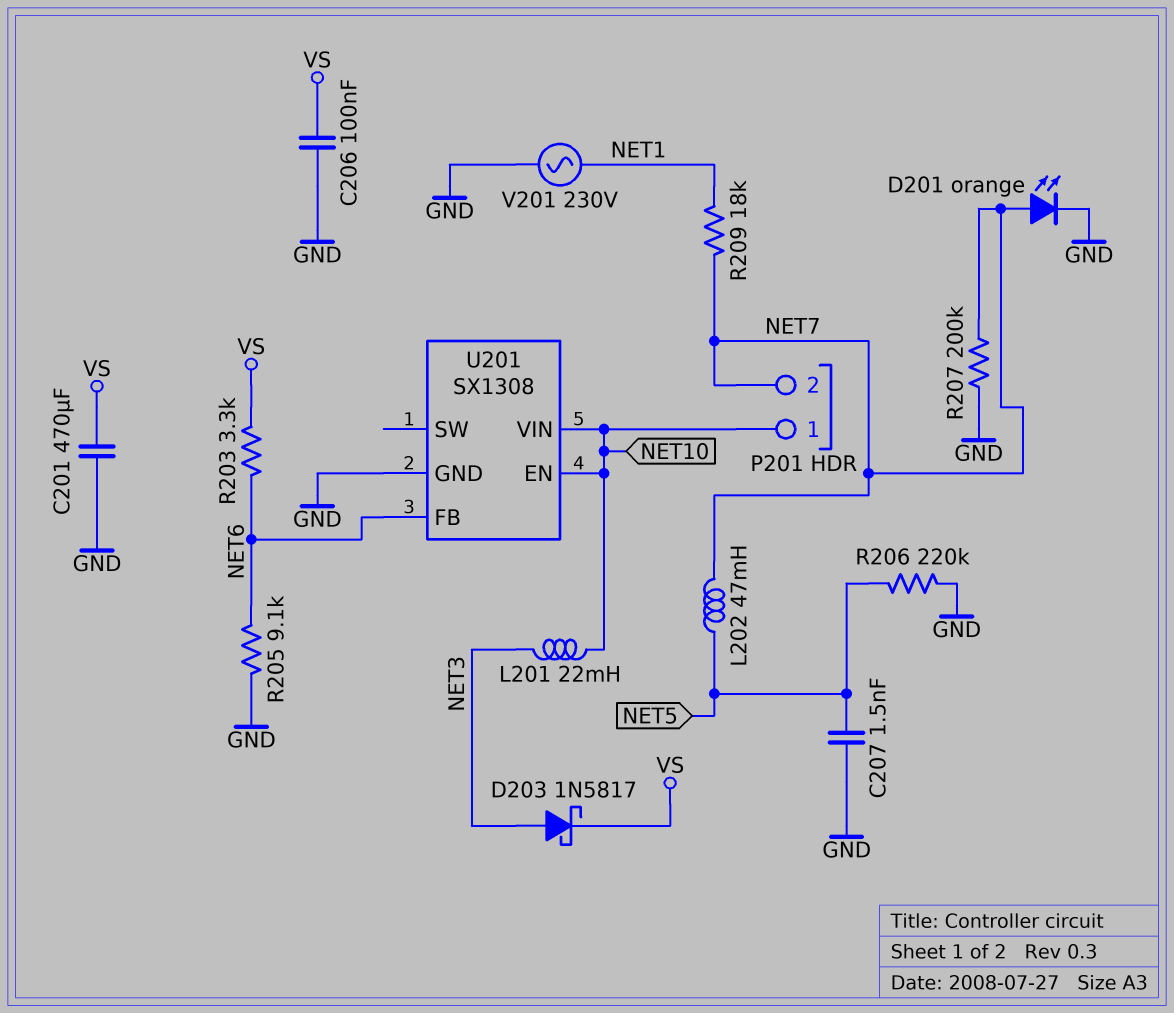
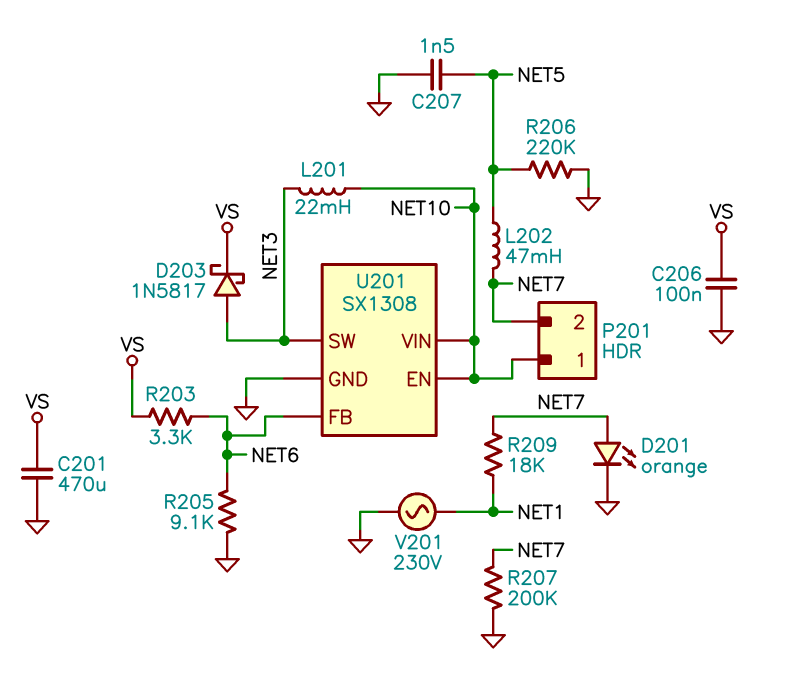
U201 pin SW: none -> NET3

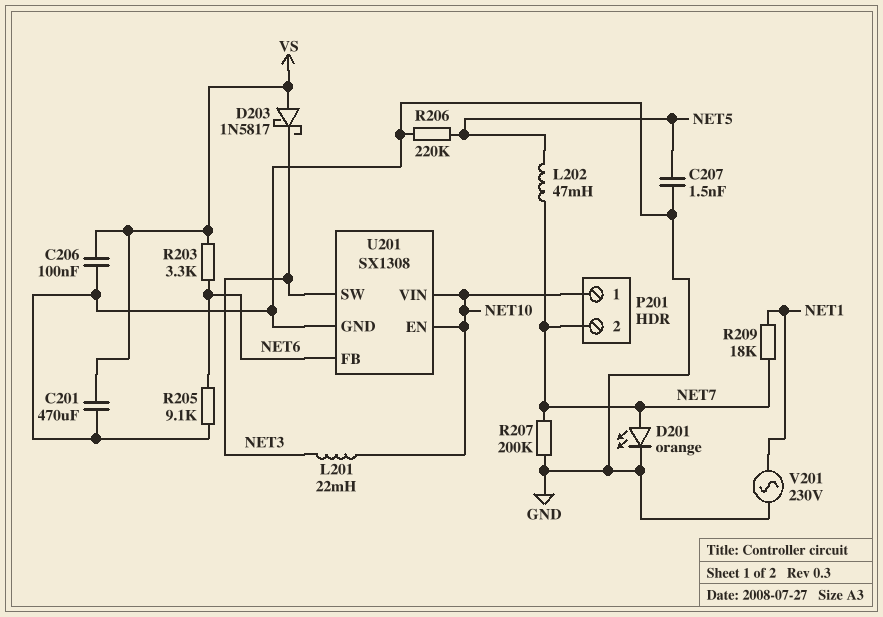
D203: schottky 1N5817 (A NET3, K VS) -> schottky 1N5817 (A VS, K NET3)

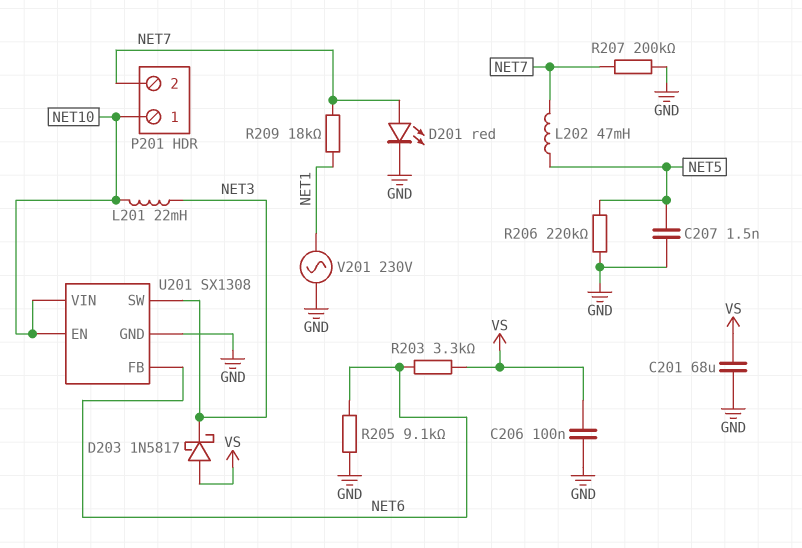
C201: 470uF (GND, VS) -> 68uF (GND, VS)
D201: LED orange (A NET7, K GND) -> LED red (A NET7, K GND)

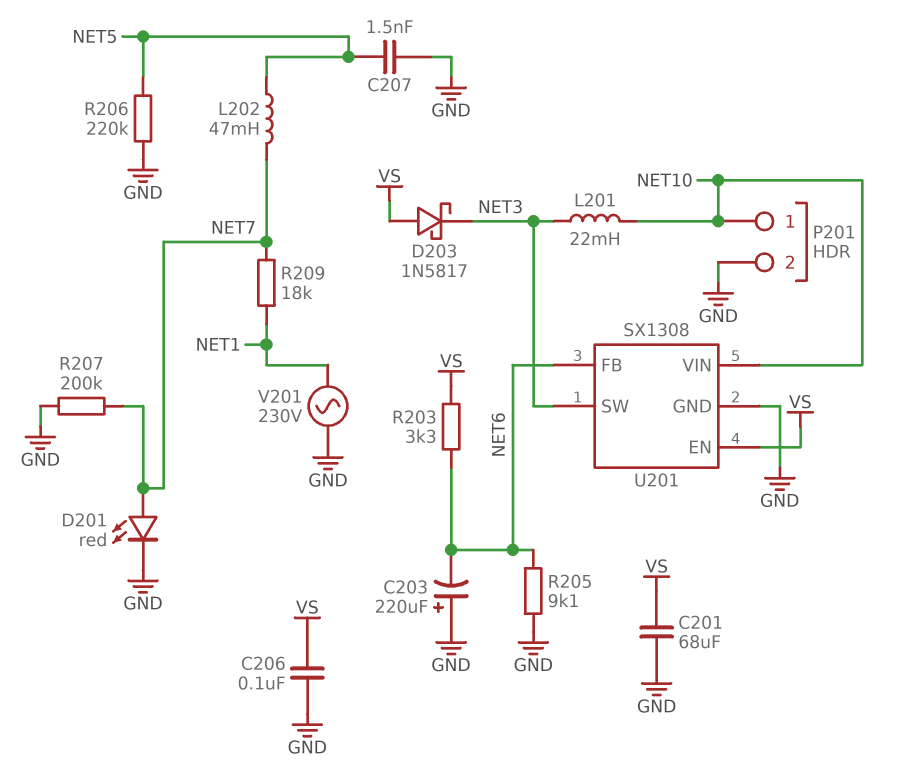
C203: none -> 220uF (plus GND, minus NET6)
P201 pin 2: NET7 -> GND
U201 pin EN: NET10 -> VS

